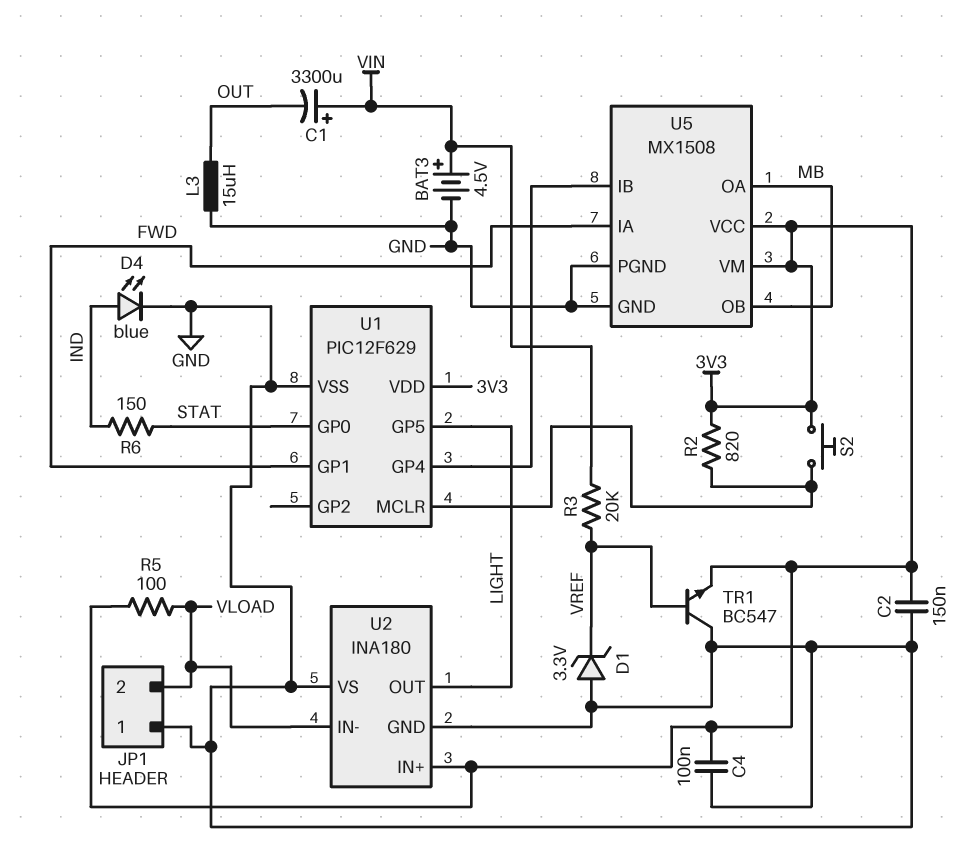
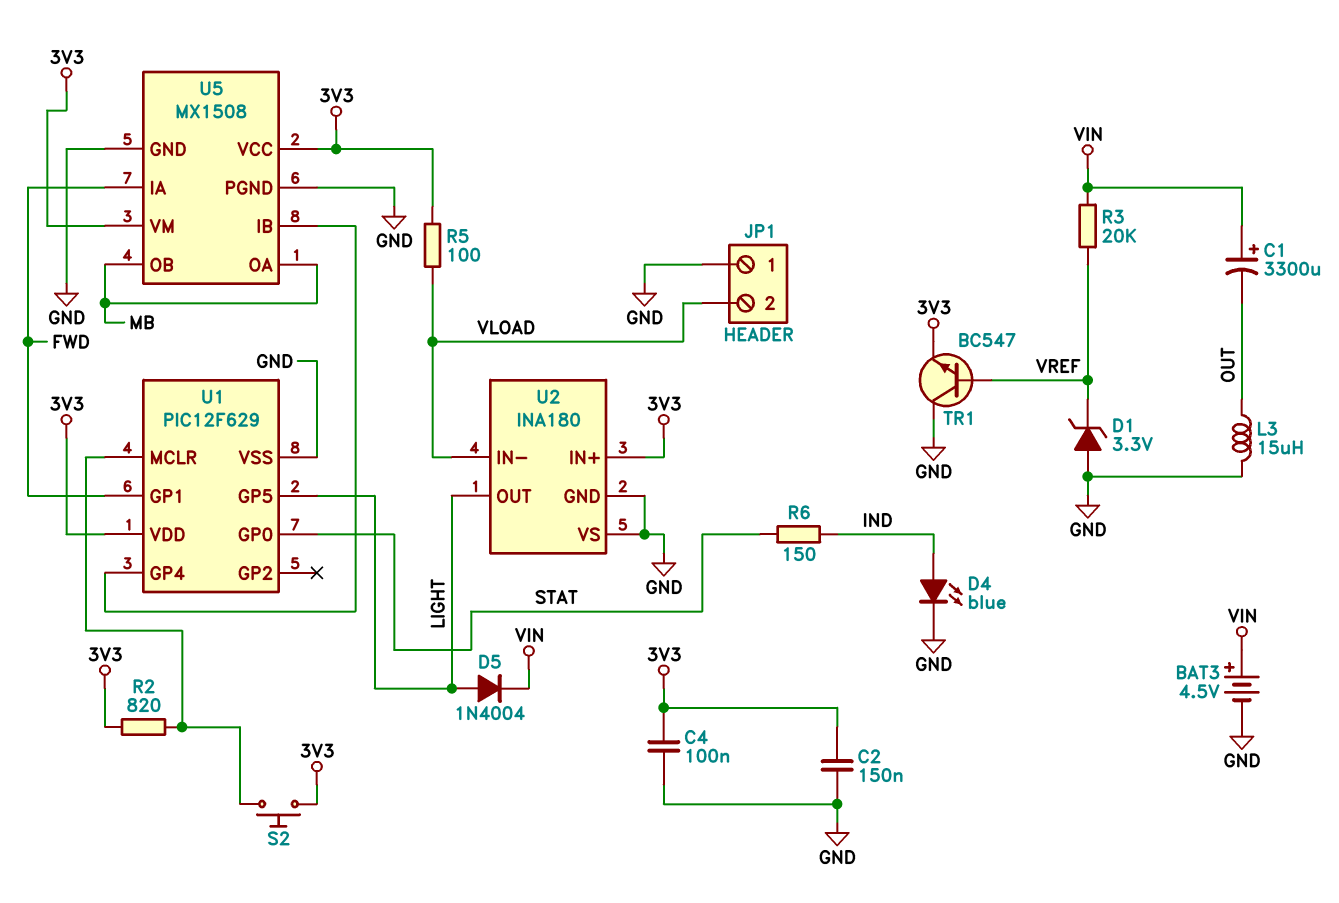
D5: none -> diode 1N4004 (A LIGHT, K VIN)

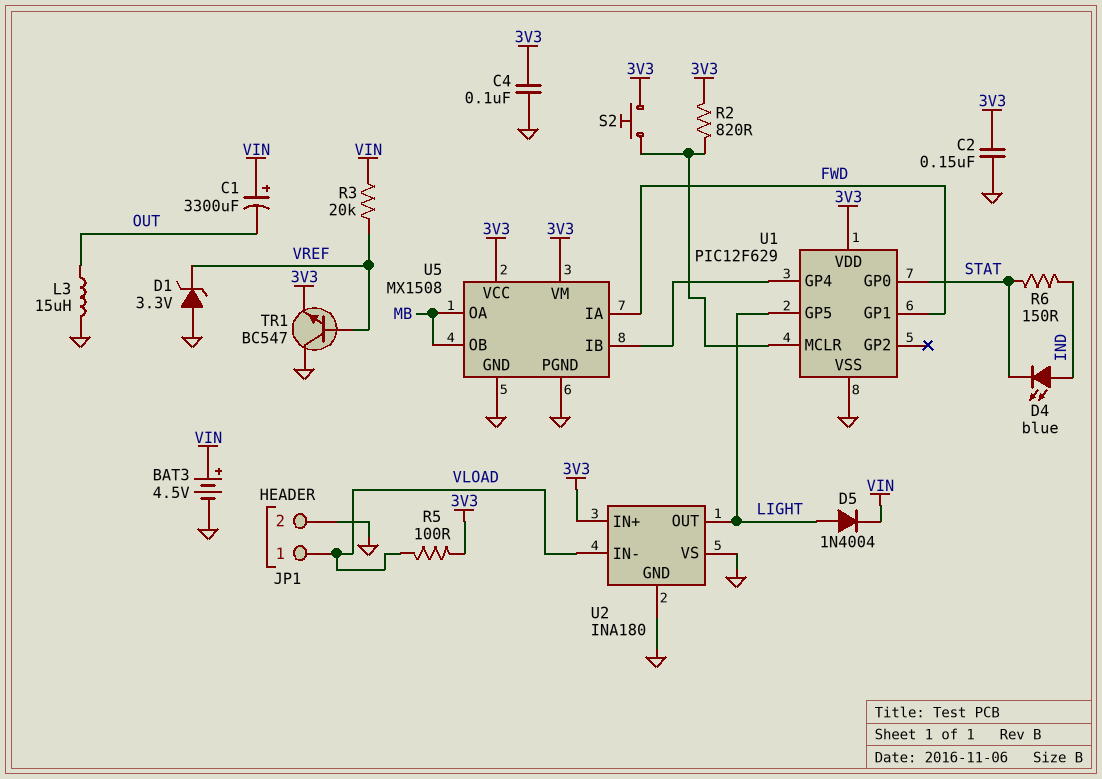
D4: LED blue (A IND, K GND) -> LED blue (A IND, K STAT)
JP1 pin 1: GND -> VLOAD
JP1 pin 2: VLOAD -> GND

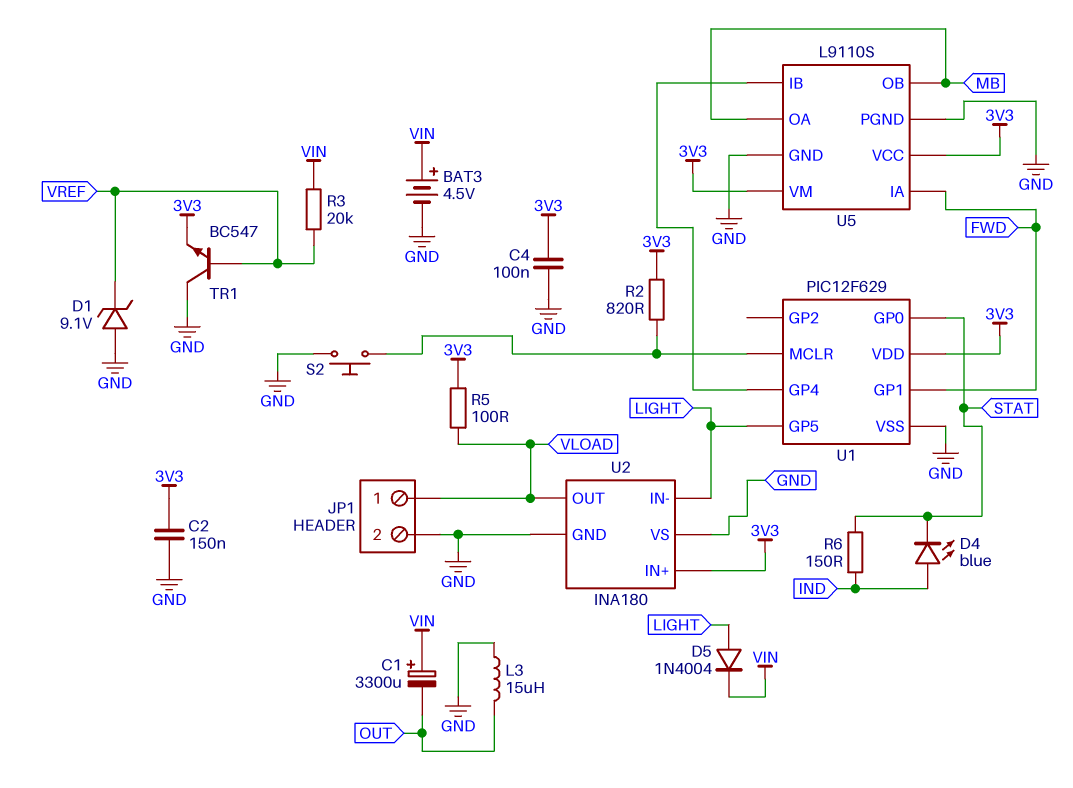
D1: zener 3.3V (A GND, K VREF) -> zener 9.1V (A GND, K VREF)
S2: button (3V3, U1/MCLR) -> button (GND, U1/MCLR)
U2 pin IN-: VLOAD -> LIGHT
U2 pin OUT: LIGHT -> VLOAD
U5: MX1508 -> L9110S

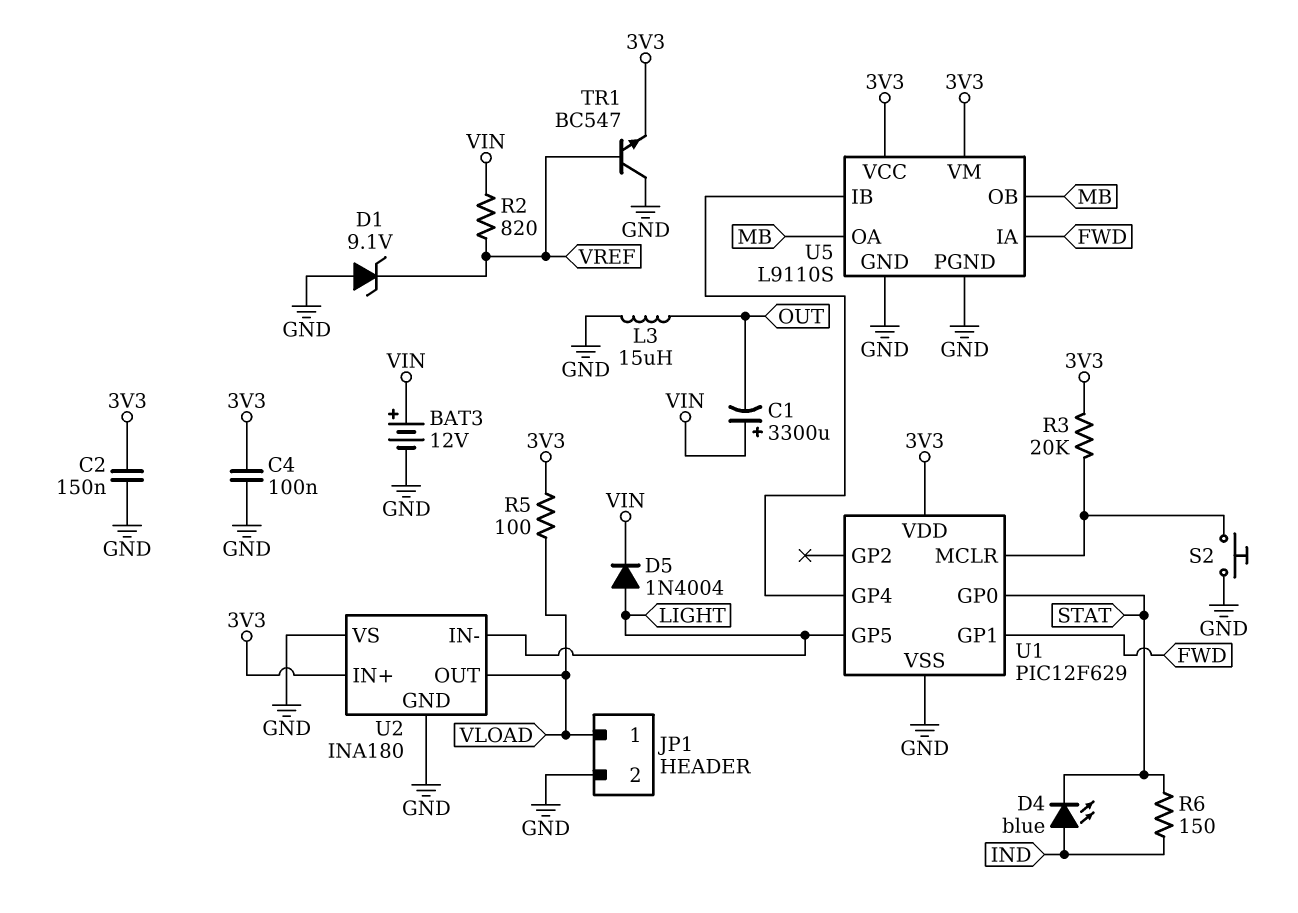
BAT3: 4.5V (plus VIN, minus GND) -> 12V (plus VIN, minus GND)
R2: 820 (3V3, U1/MCLR) -> 820 (VIN, VREF)
R3: 20k (VIN, VREF) -> 20k (3V3, U1/MCLR)

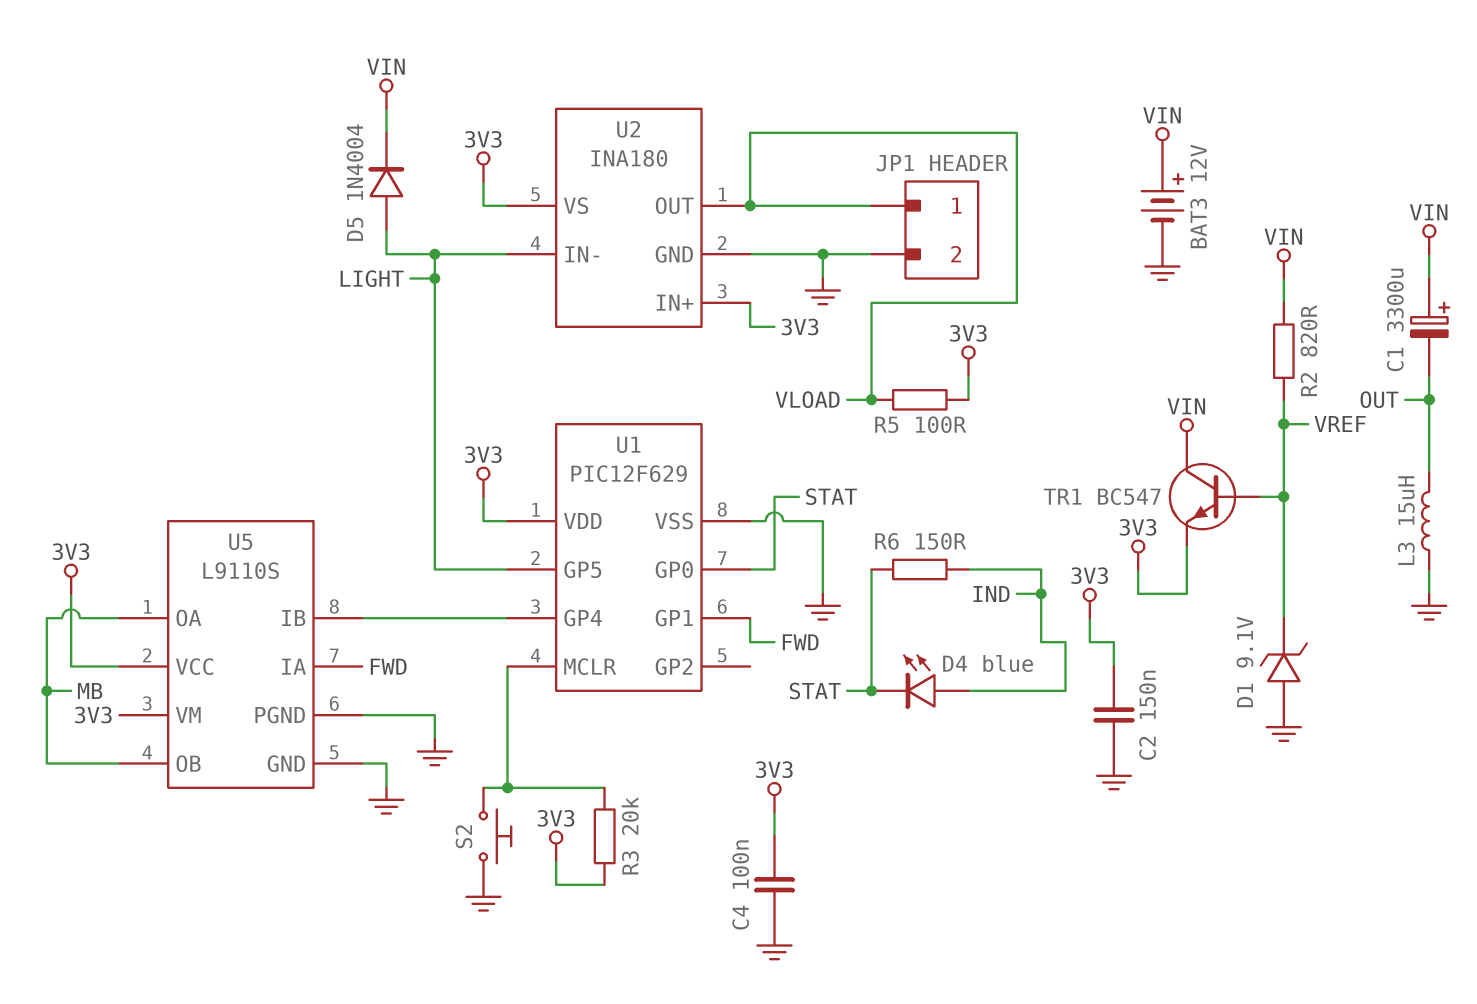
TR1: NPN BC547 (B VREF, C GND, E 3V3) -> NPN BC547 (B VREF, C VIN, E 3V3)
U2 pin VS: GND -> 3V3

